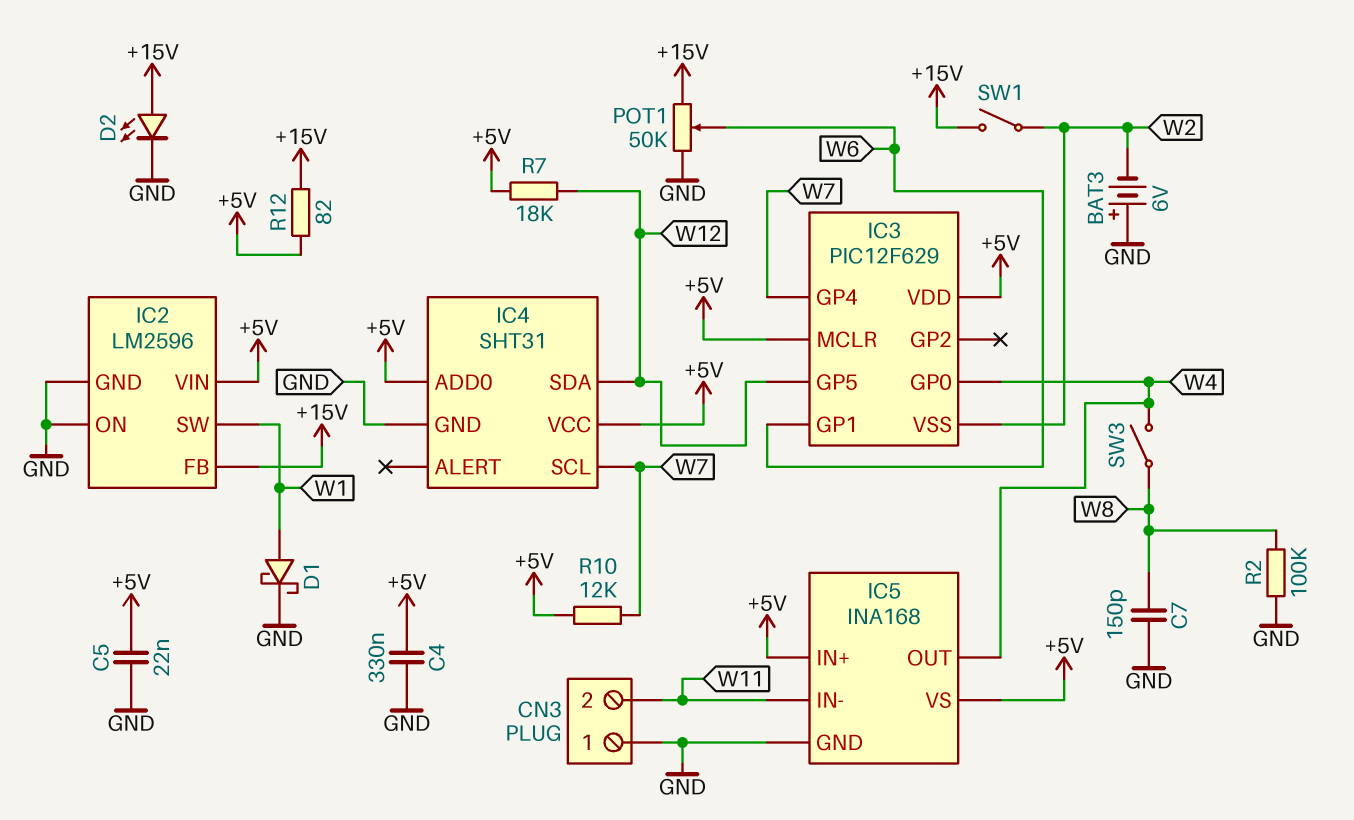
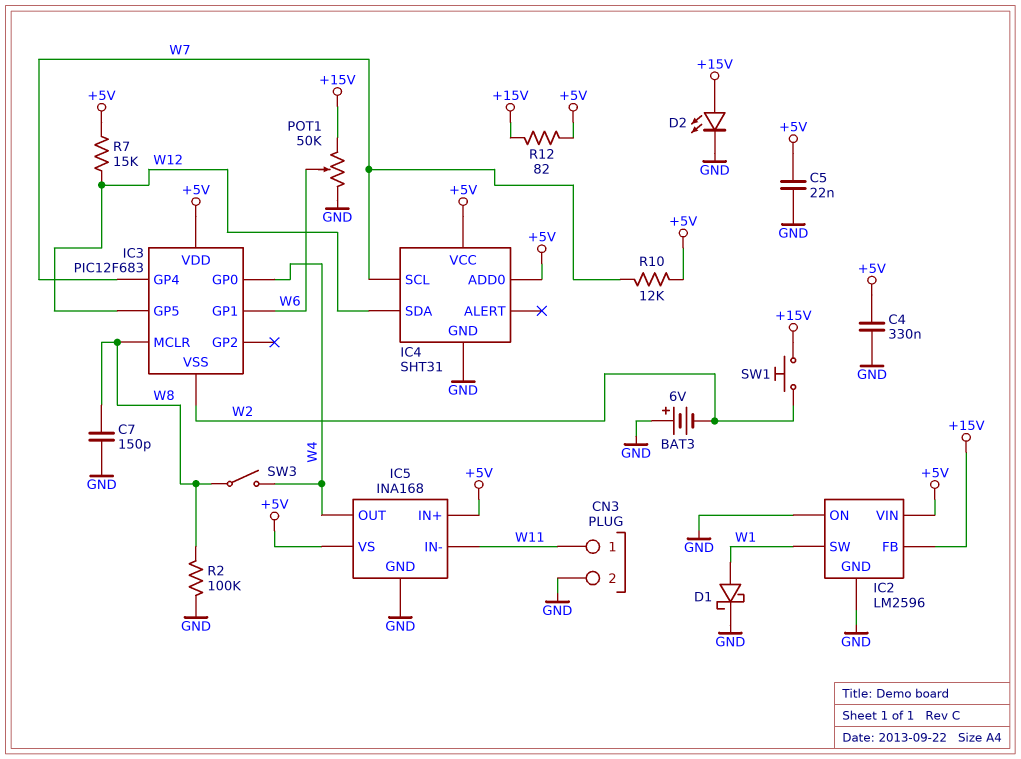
CN3 pin 1: GND -> W11
CN3 pin 2: W11 -> GND
IC3: PIC12F629 -> PIC12F683
IC3 pin MCLR: +5V -> W8
R7: 18k (+5V, W12) -> 15k (+5V, W12)
SW1: switch (+15V, W2) -> button (+15V, W2)

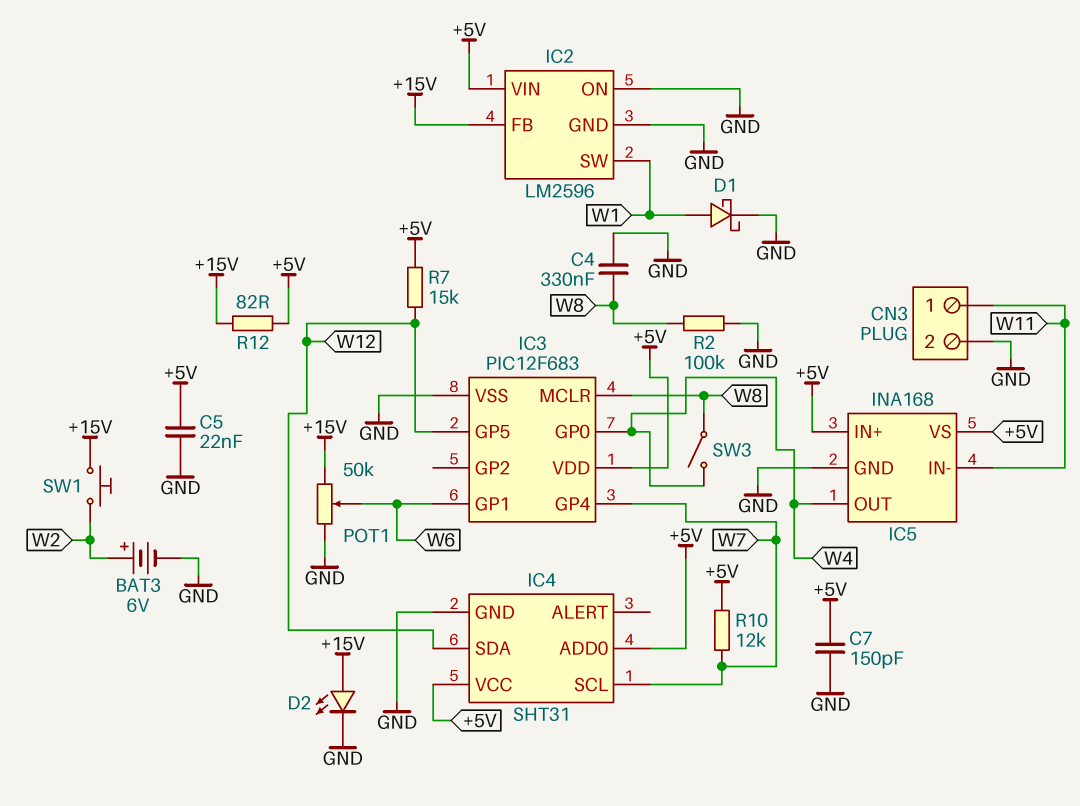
BAT3: 6V (plus GND, minus W2) -> 6V (plus W2, minus GND)
C4: 330nF (+5V, GND) -> 330nF (GND, W8)
C7: 150pF (GND, W8) -> 150pF (+5V, GND)
IC3 pin VSS: W2 -> GND

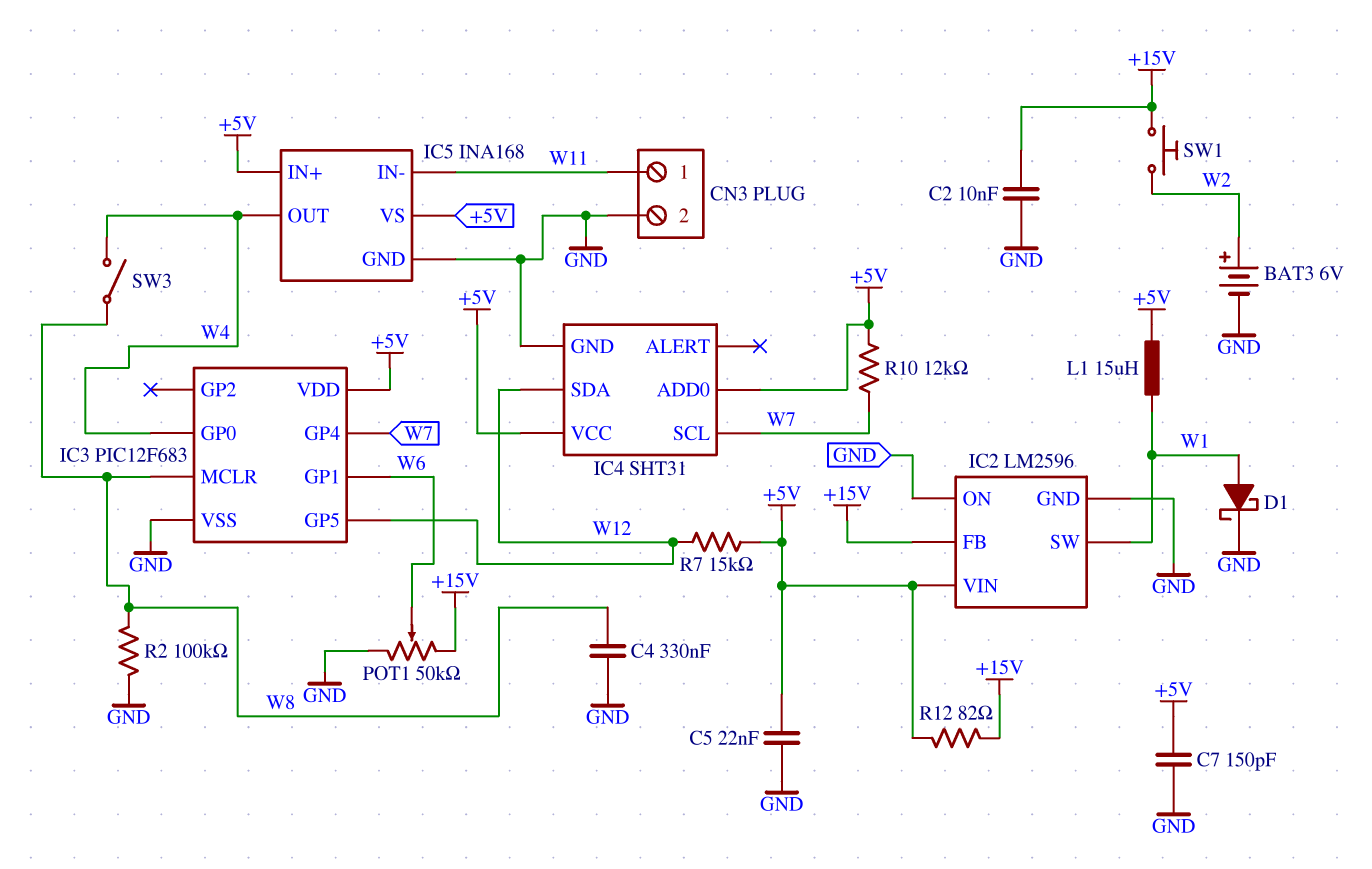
C2: none -> 10nF (+15V, GND)
D2: LED (A +15V, K GND) -> none
L1: none -> 15uH (+5V, W1)

